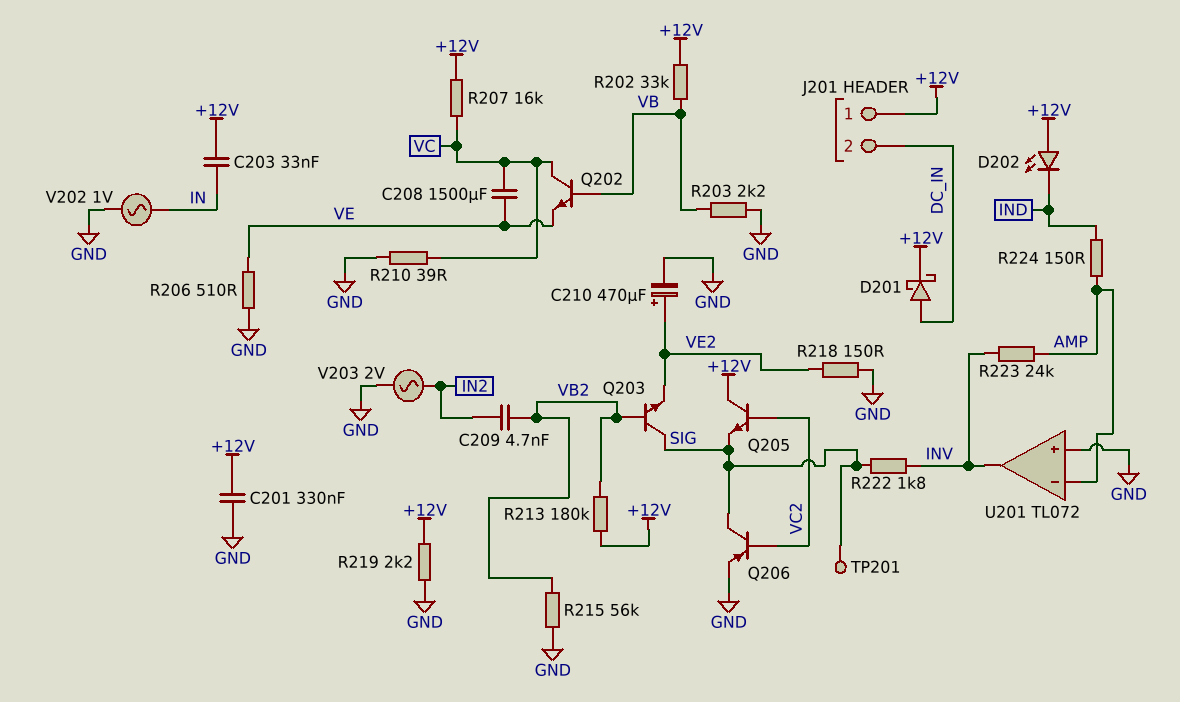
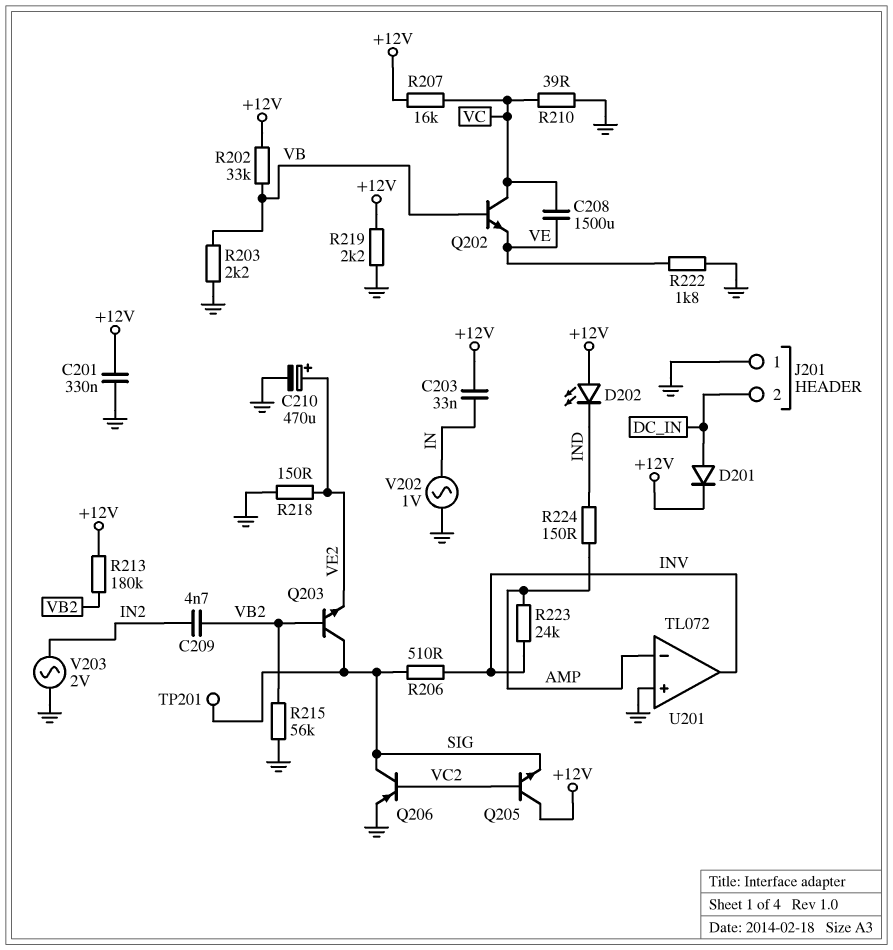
D201: schottky (A DC_IN, K +12V) -> diode (A DC_IN, K +12V)
J201 pin 1: +12V -> GND
R206: 510 (GND, VE) -> 510 (INV, SIG)
R222: 1.8k (INV, SIG) -> 1.8k (GND, VE)

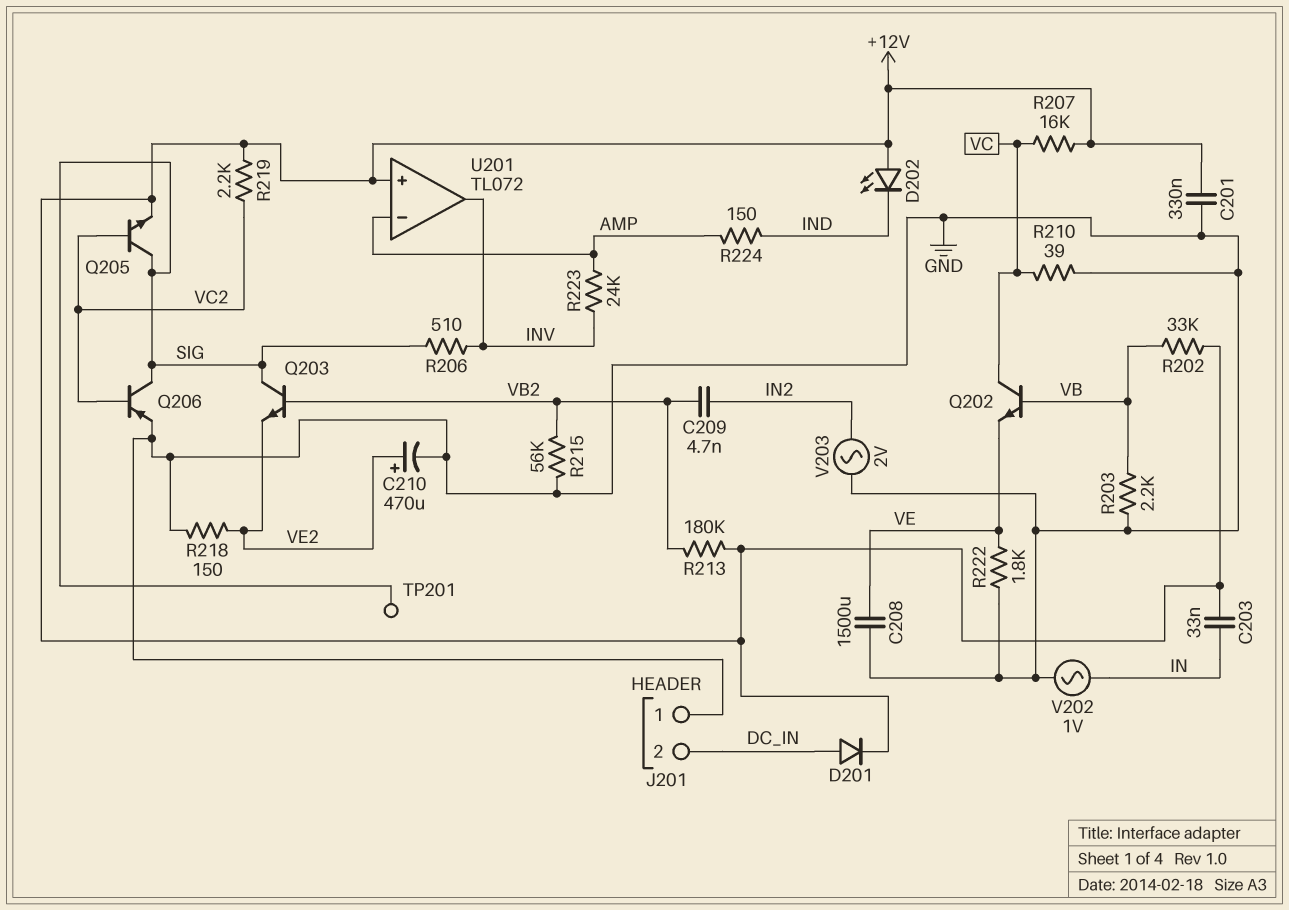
C208: 1500uF (VC, VE) -> 1500uF (GND, VE)
Q205: NPN (B VC2, C +12V, E SIG) -> NPN (B VC2, C SIG, E +12V)
R219: 2.2k (+12V, GND) -> 2.2k (+12V, VC2)
U201 pin in+: GND -> +12V

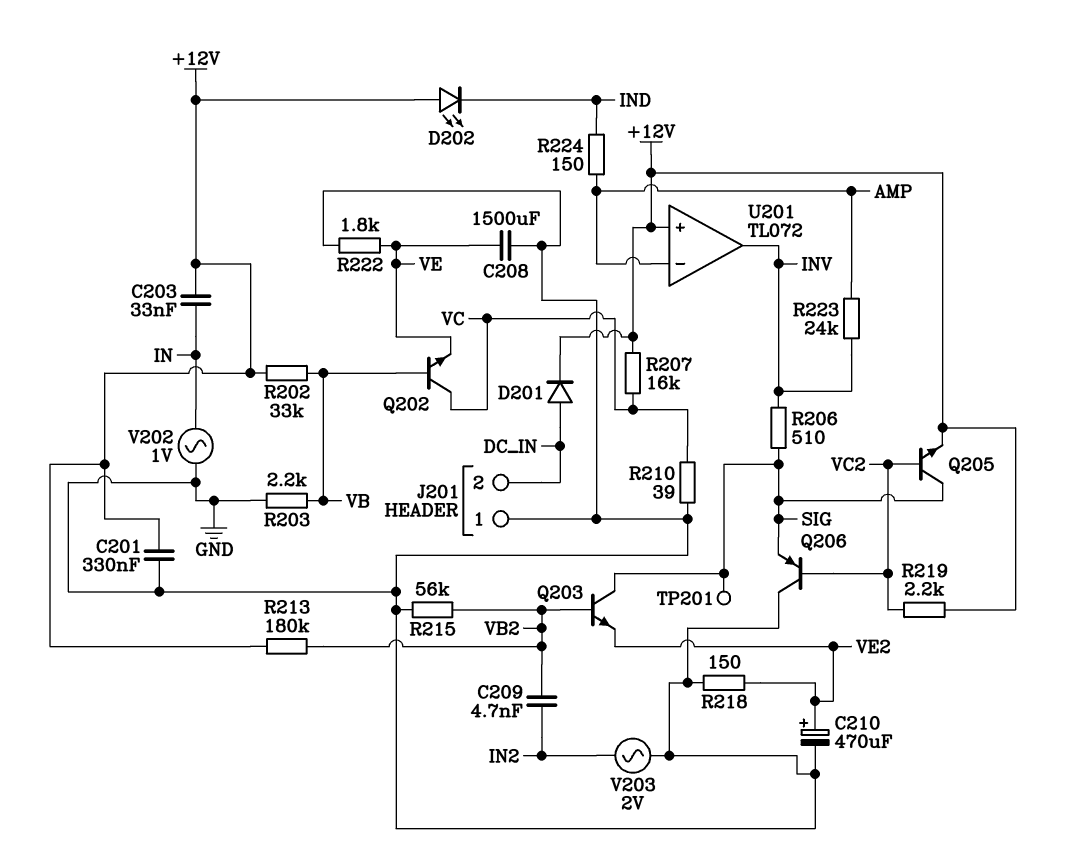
Q206: PNP (B VC2, C SIG, E GND) -> PNP (B VC2, C GND, E SIG)

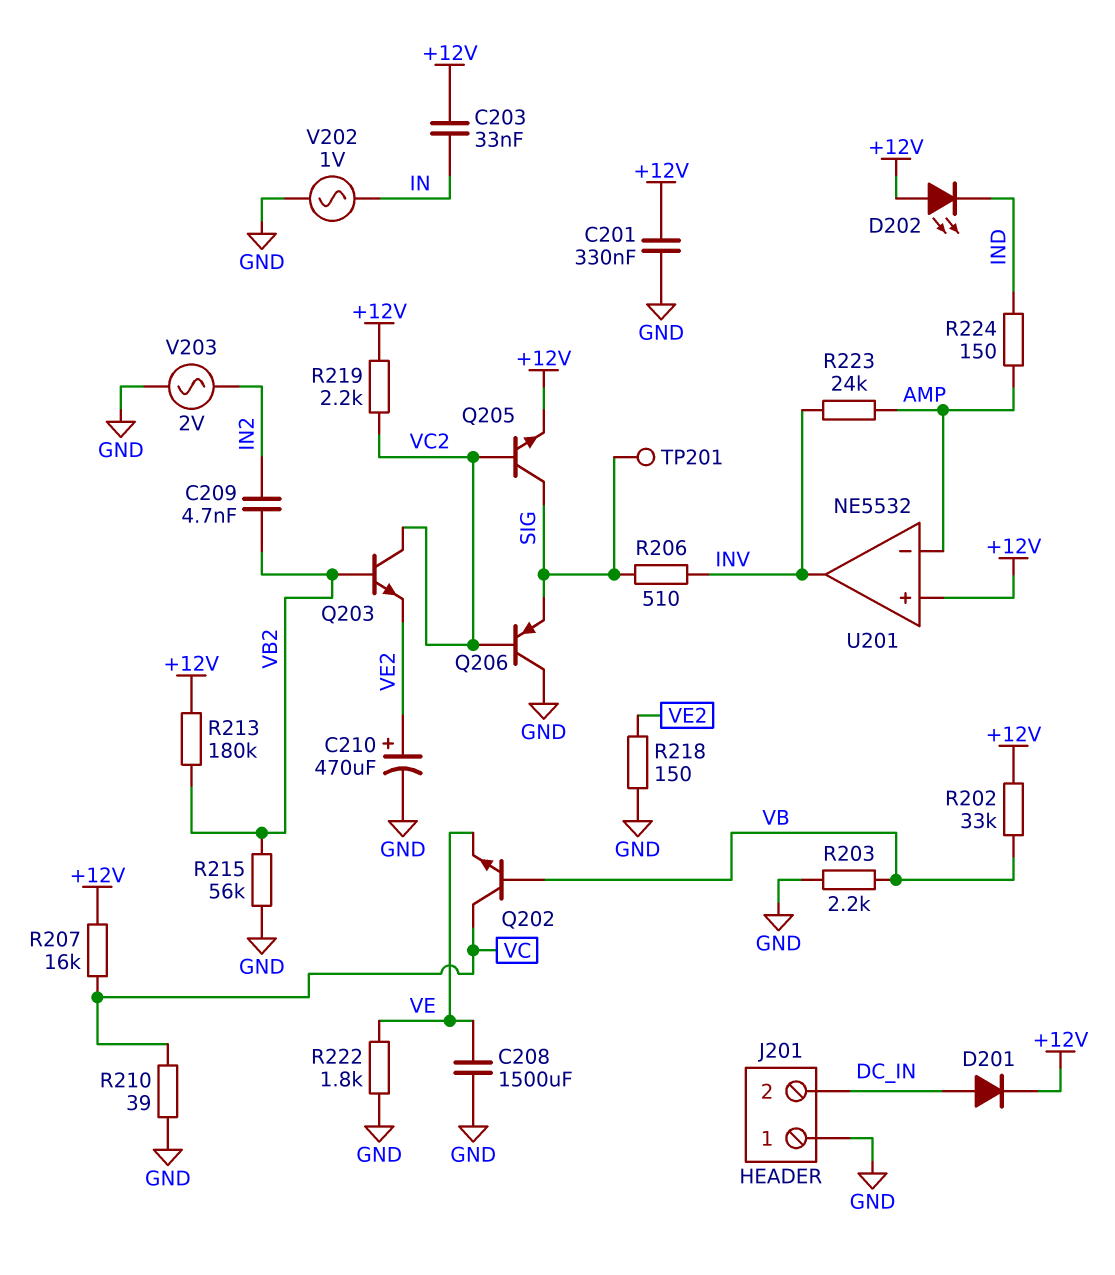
Q203: NPN (B VB2, C SIG, E VE2) -> NPN (B VB2, C VC2, E VE2)
U201: TL072 -> NE5532

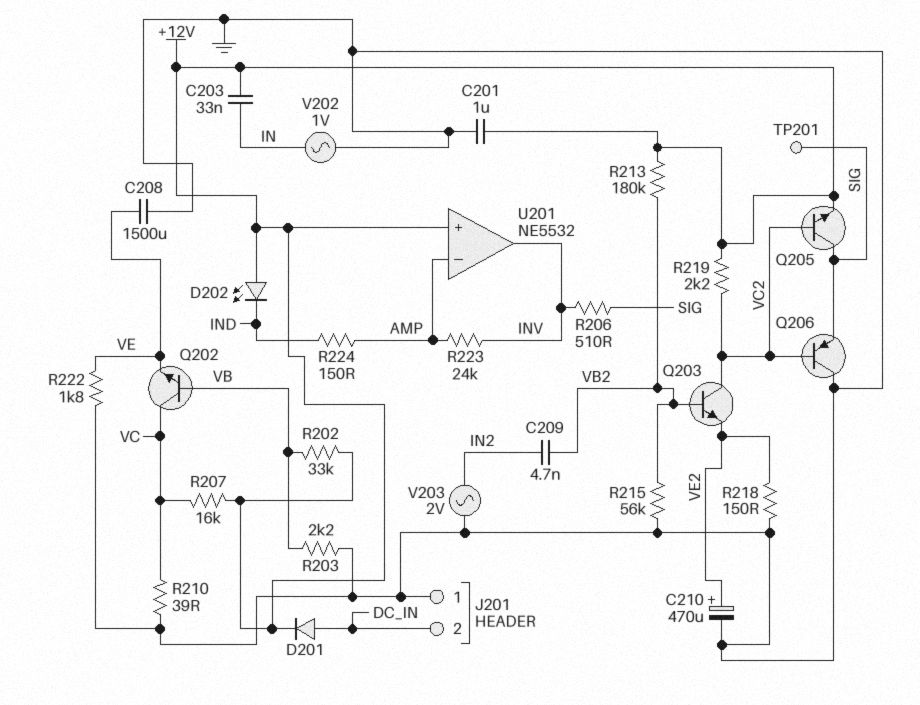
C201: 330nF (+12V, GND) -> 1uF (+12V, GND)

